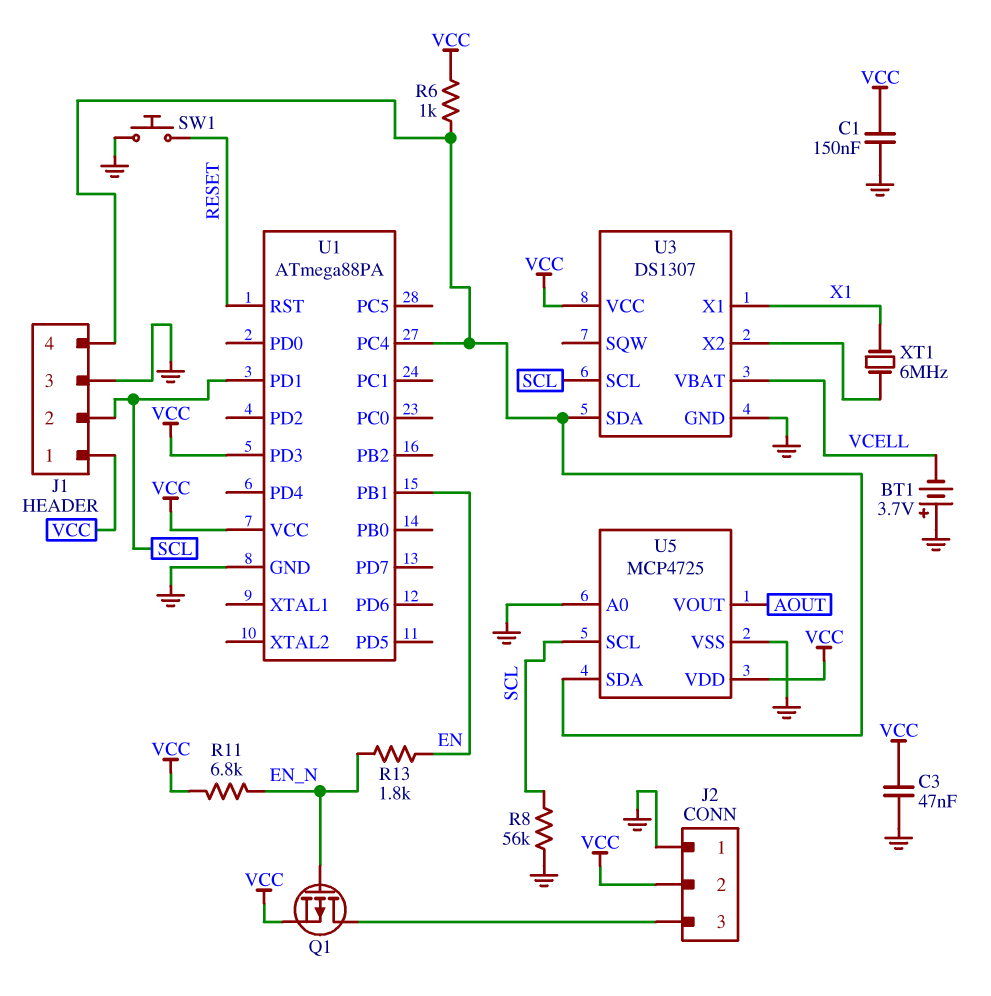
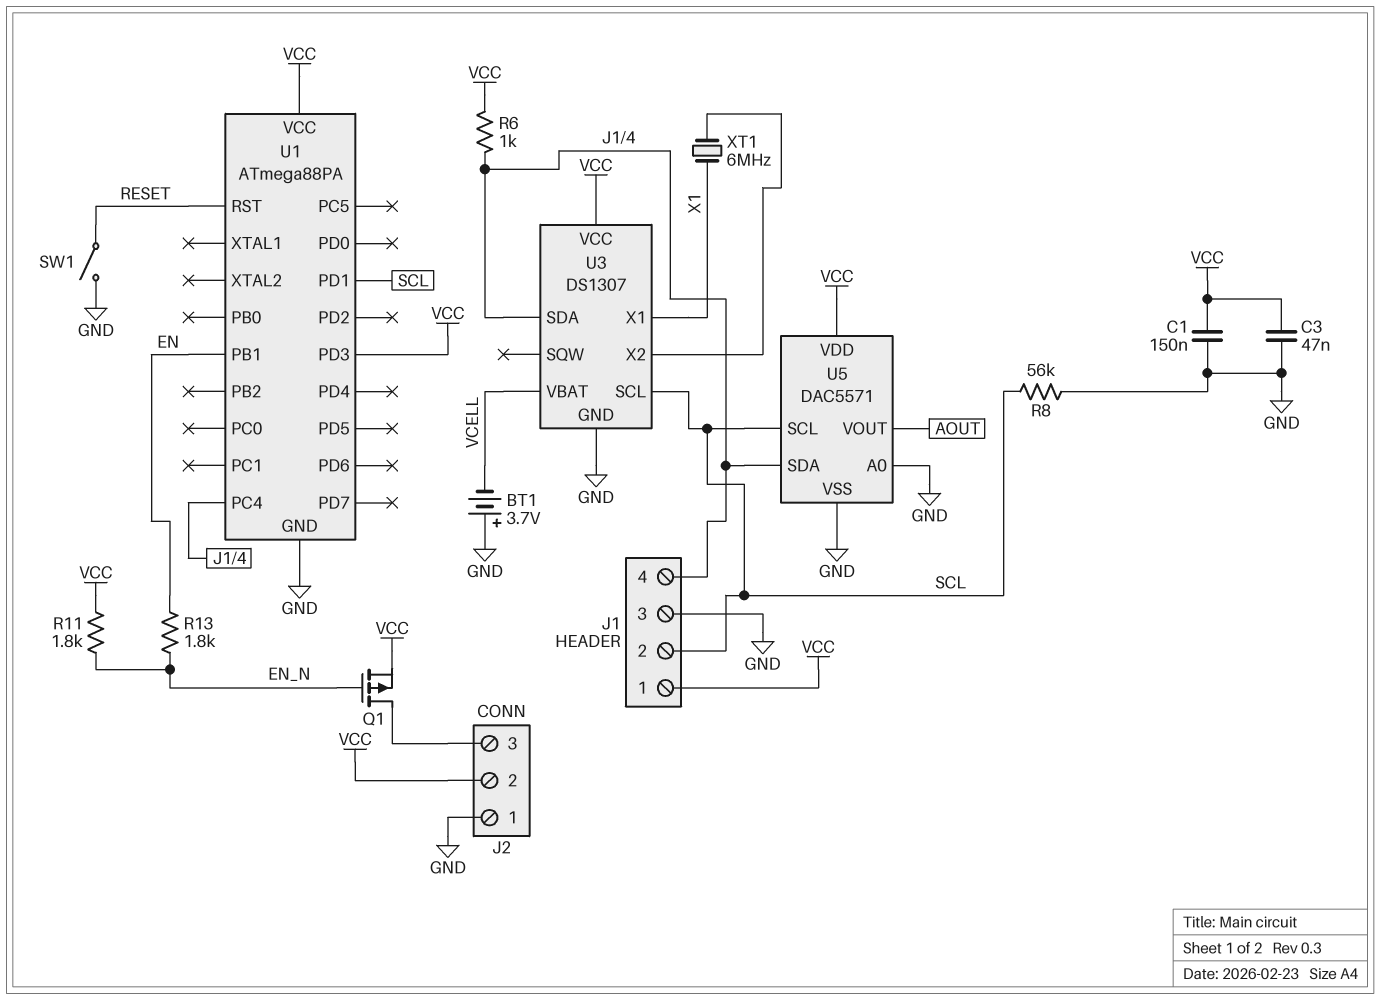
R11: 6.8k (EN_N, VCC) -> 1.8k (EN_N, VCC)
SW1: button (GND, RESET) -> switch (GND, RESET)
U5: MCP4725 -> DAC5571

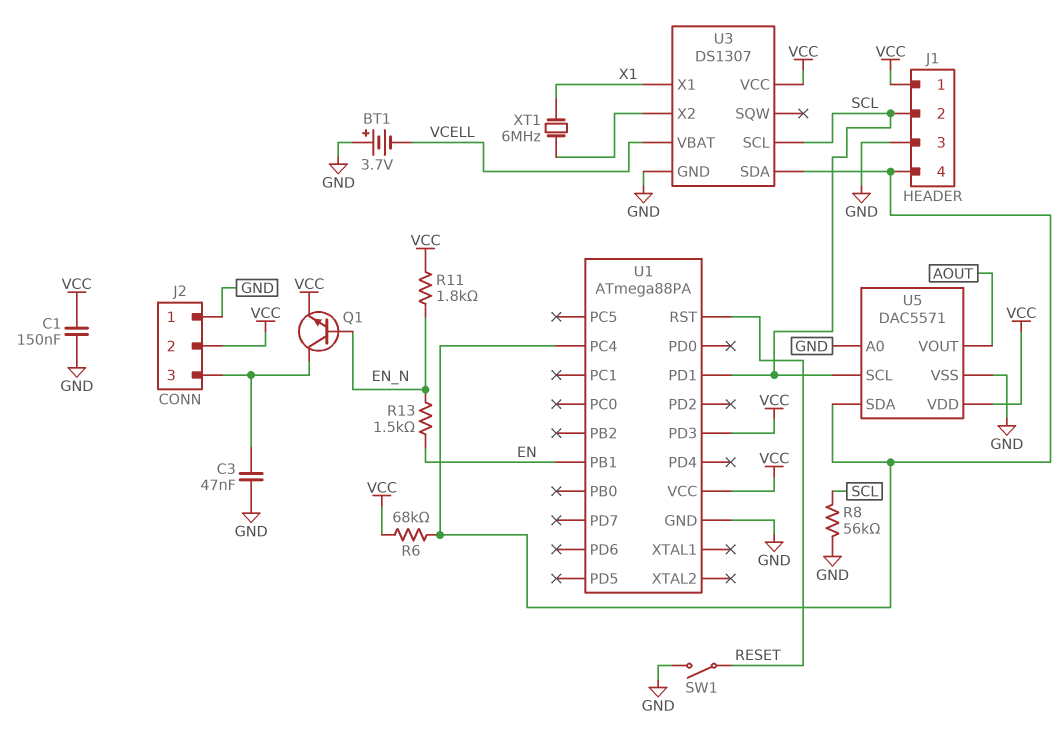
C3: 47nF (GND, VCC) -> 47nF (GND, J2/3)
Q1: PMOS (G EN_N, D J2/3, S VCC) -> NPN (B EN_N, C J2/3, E VCC)
R6: 1k (J1/4, VCC) -> 68k (J1/4, VCC)
R13: 1.8k (EN, EN_N) -> 1.5k (EN, EN_N)

